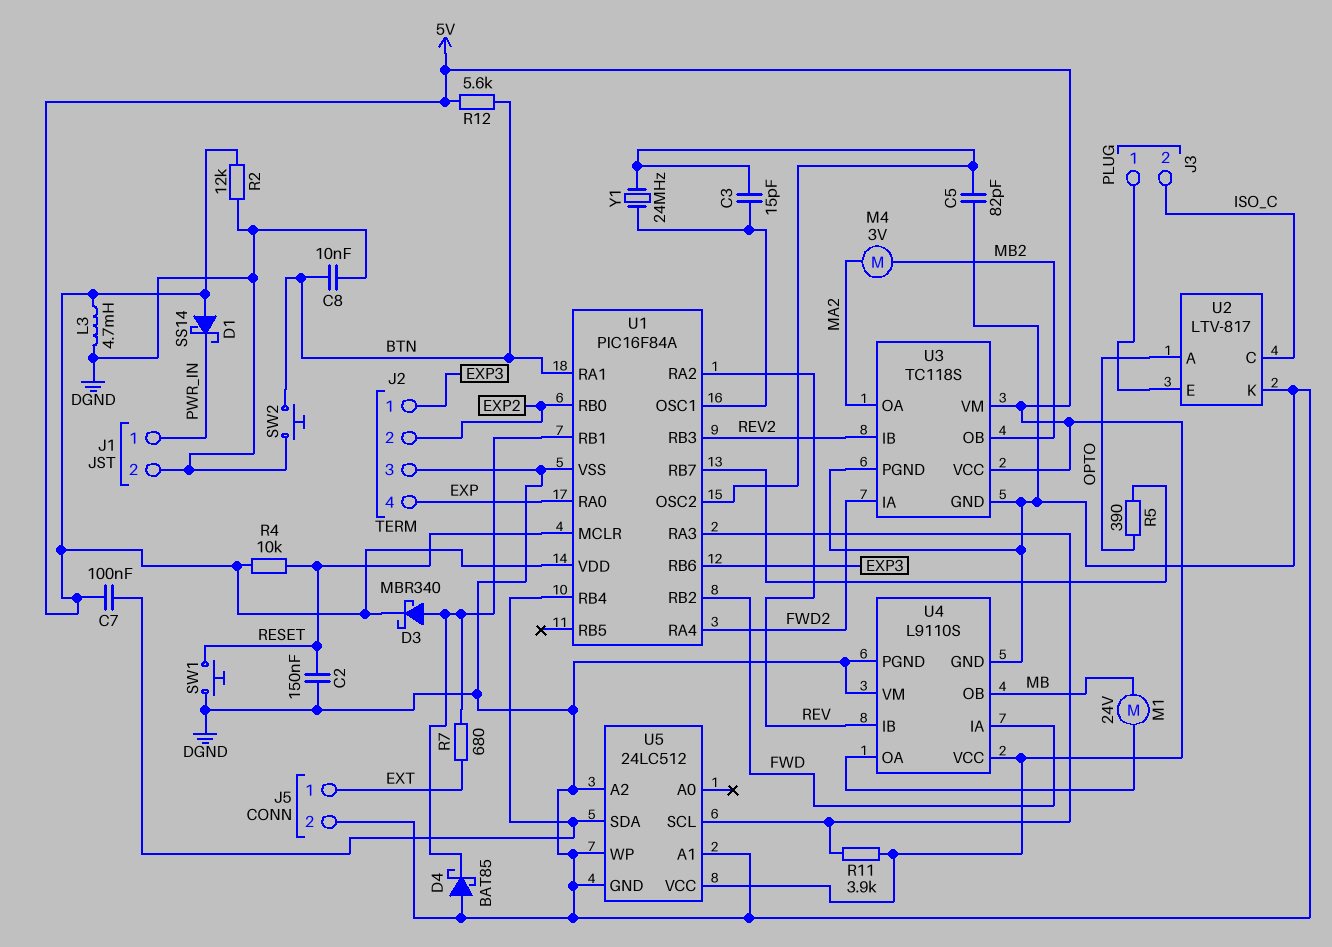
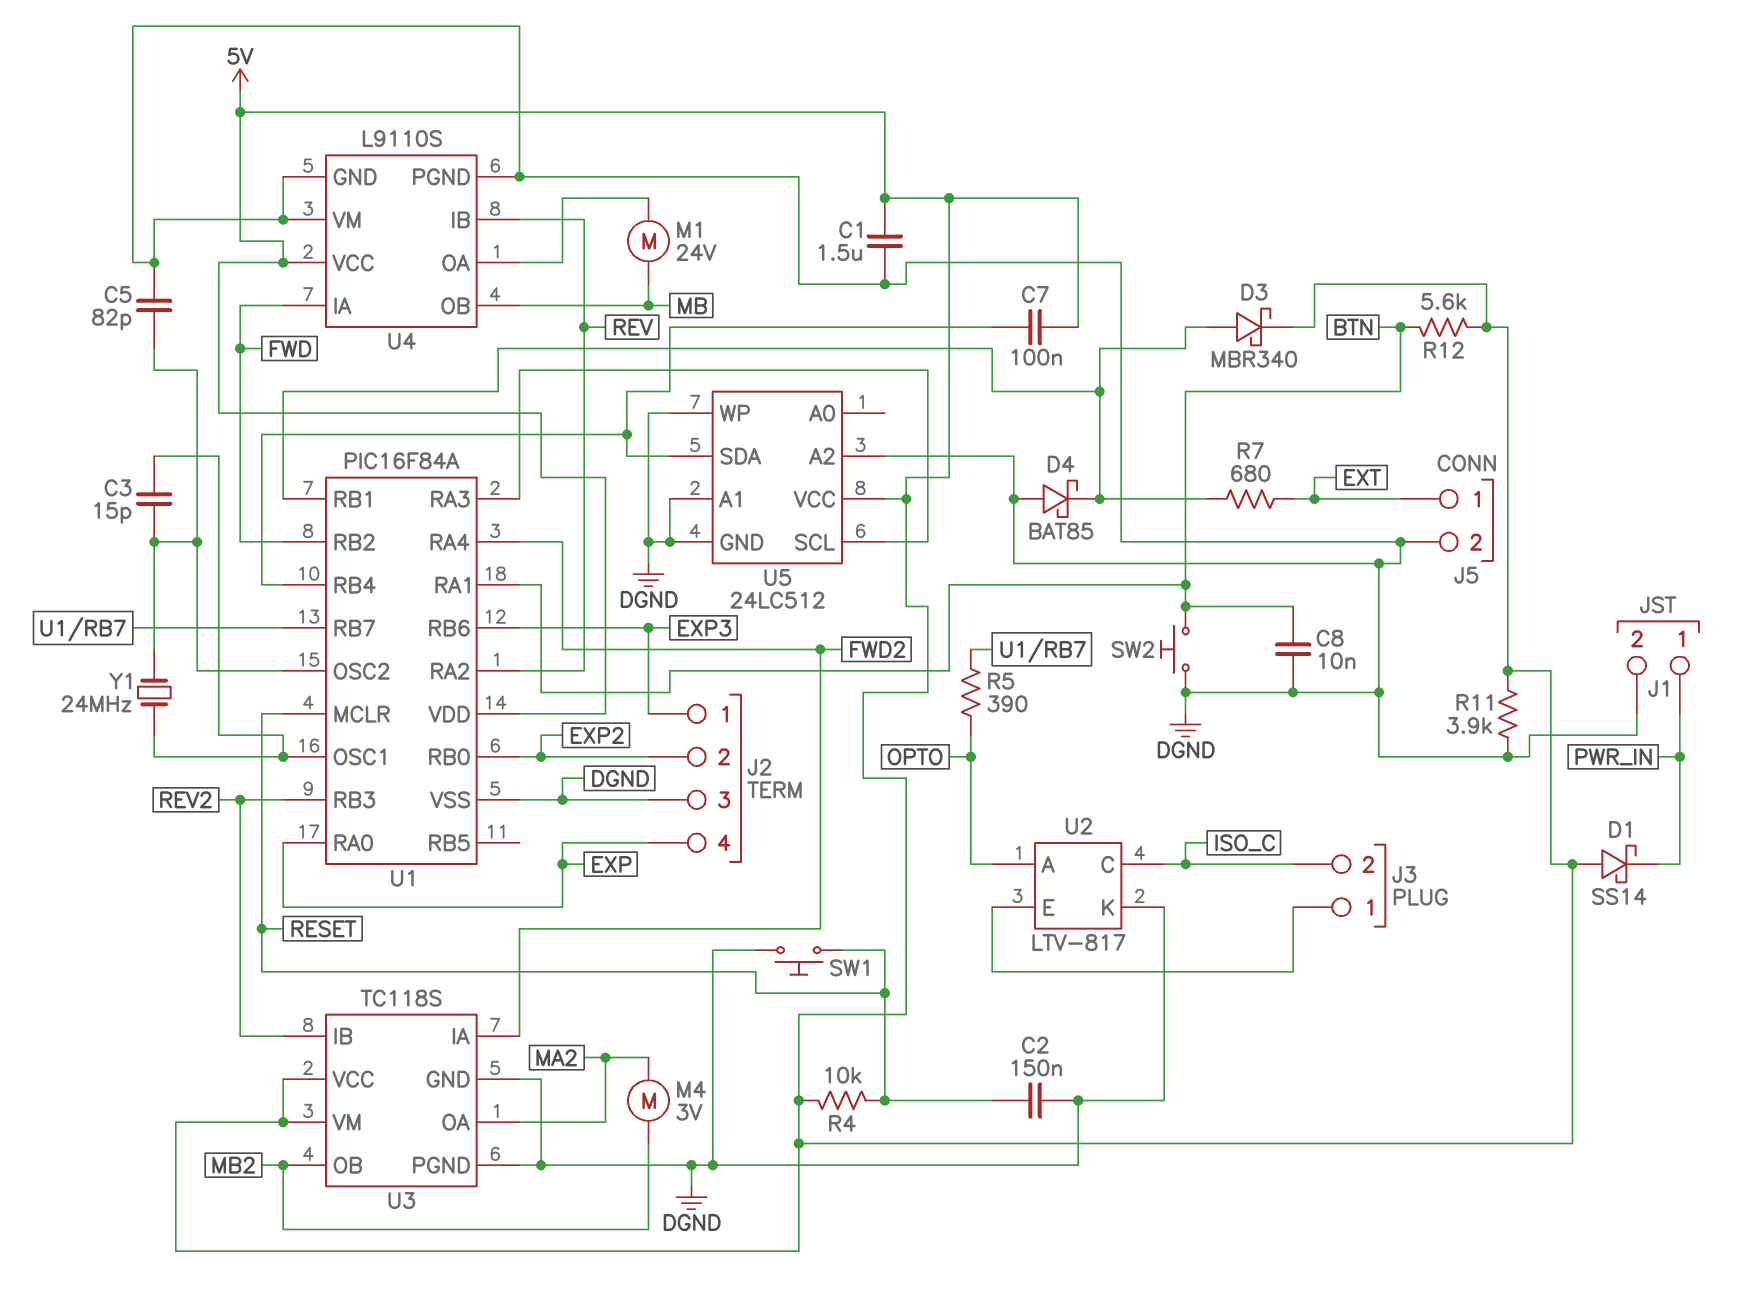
C1: none -> 1.5uF (5V, DGND)
L3: 4.7mH (5V, DGND) -> none
R2: 12k (5V, DGND) -> none
R11: 3.9k (5V, U1/RA3) -> 3.9k (5V, DGND)

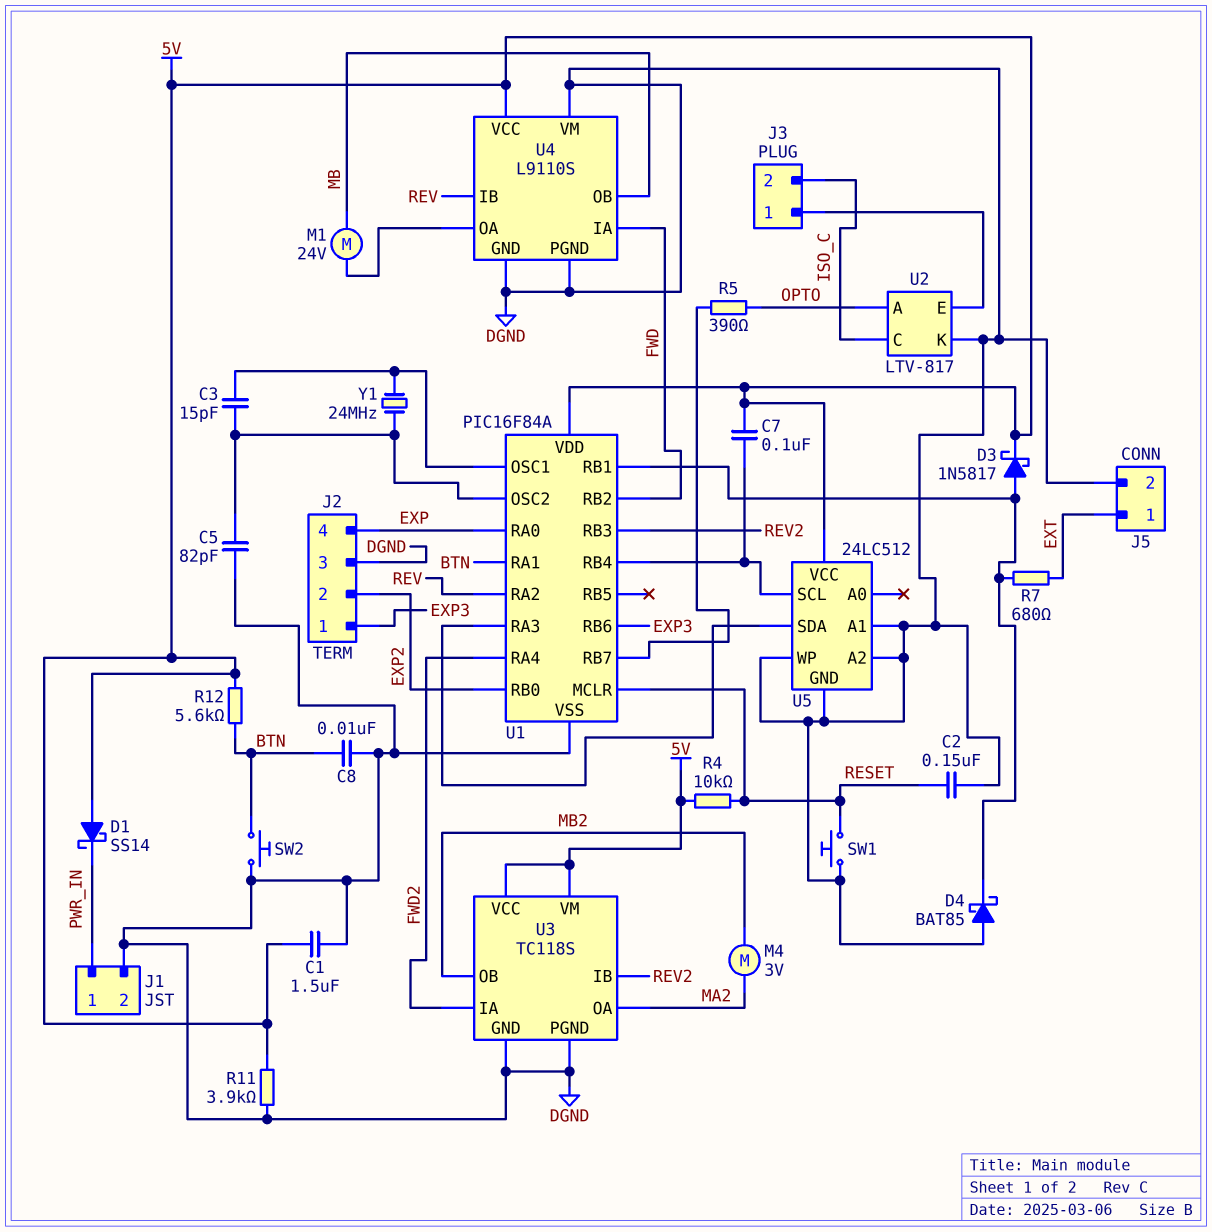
D3: schottky MBR340 (A U1/RB1, K 5V) -> schottky 1N5817 (A U1/RB1, K 5V)
U5 pin SCL: U1/RA3 -> U1/RB4
U5 pin SDA: U1/RB4 -> U1/RA3

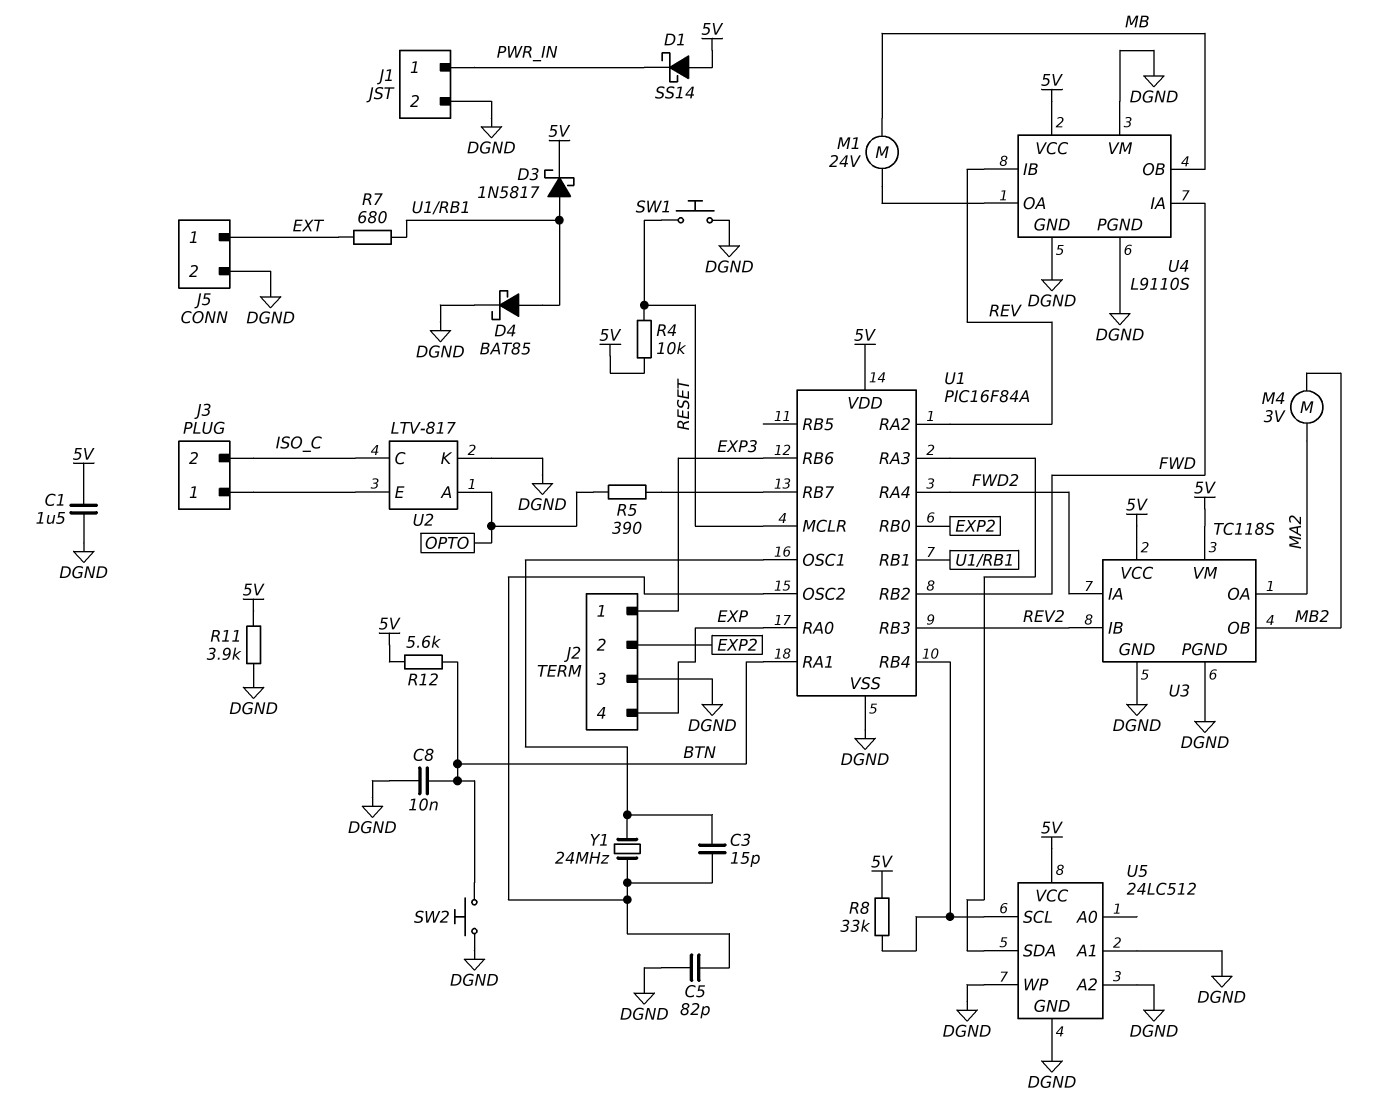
C2: 150nF (DGND, RESET) -> none
C7: 100nF (5V, U1/RB4) -> none
D4: schottky BAT85 (A DGND, K U1/RB1) -> schottky BAT85 (A U1/RB1, K DGND)
R8: none -> 33k (5V, U1/RB4)

